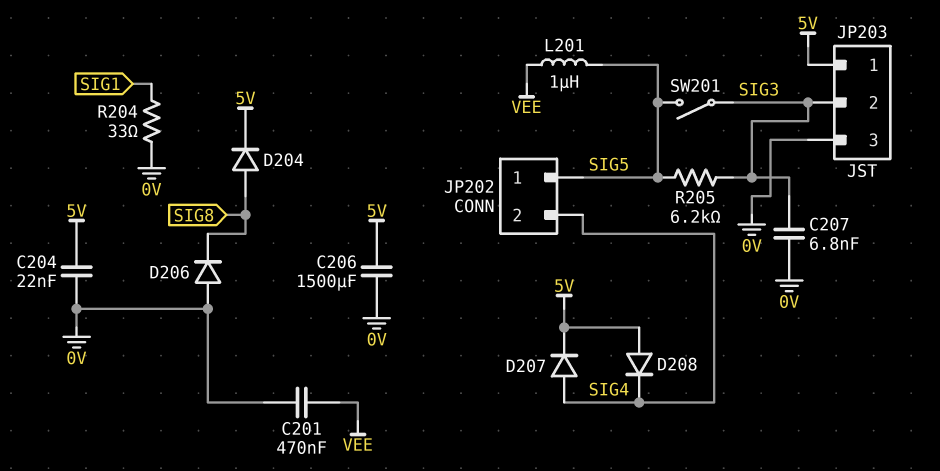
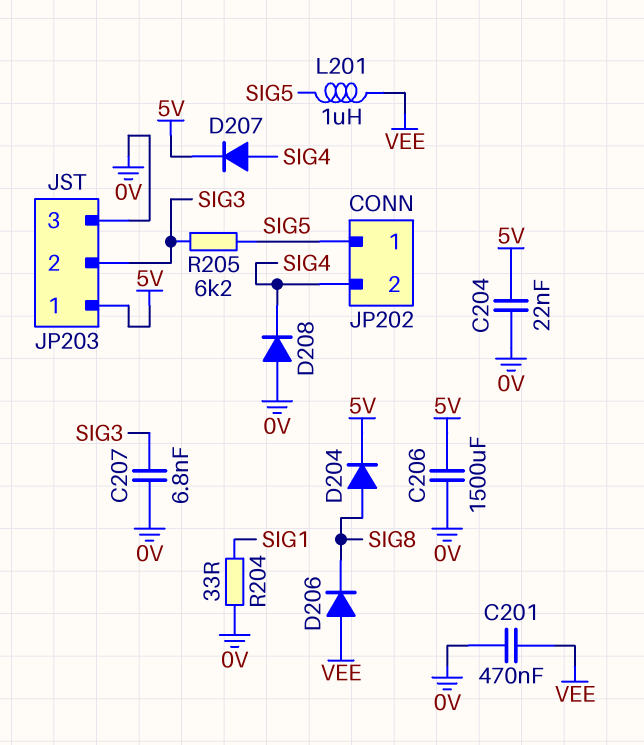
D206: diode (A 0V, K SIG8) -> diode (A VEE, K SIG8)
D208: diode (A 5V, K SIG4) -> diode (A 0V, K SIG4)
SW201: switch (SIG3, SIG5) -> none

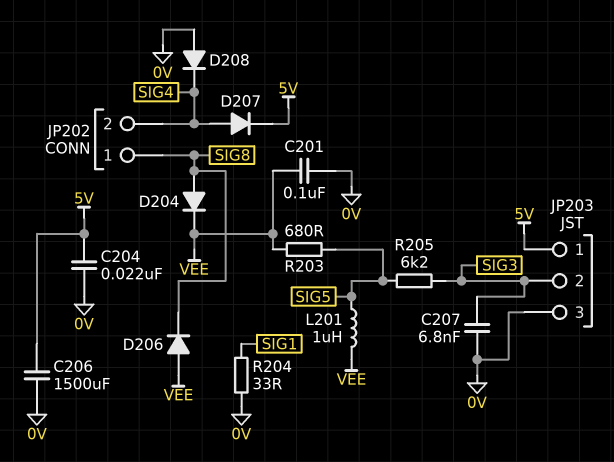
C201: 470nF (0V, VEE) -> 100nF (0V, VEE)
D204: diode (A SIG8, K 5V) -> diode (A SIG8, K VEE)
JP202 pin 1: SIG5 -> SIG8
R203: none -> 680 (SIG5, VEE)

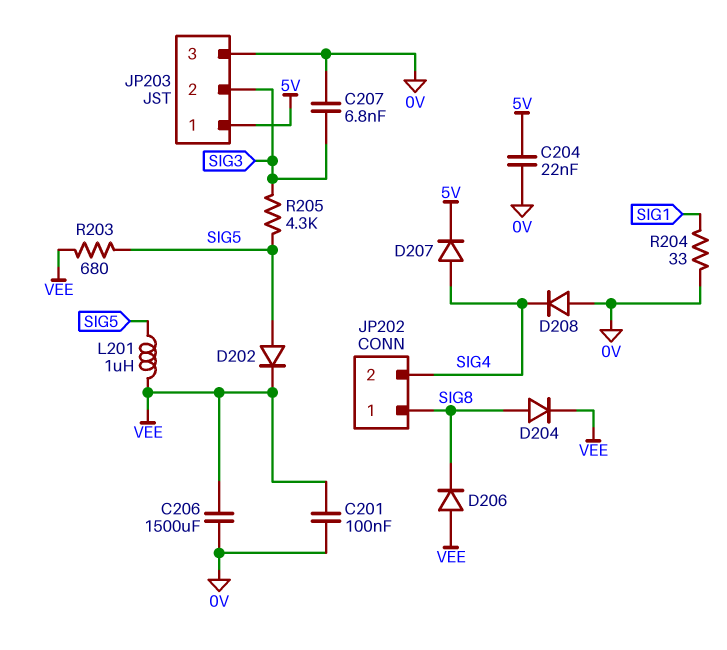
C206: 1500uF (0V, 5V) -> 1500uF (0V, VEE)
D202: none -> diode (A SIG5, K VEE)
R205: 6.2k (SIG3, SIG5) -> 4.3k (SIG3, SIG5)

